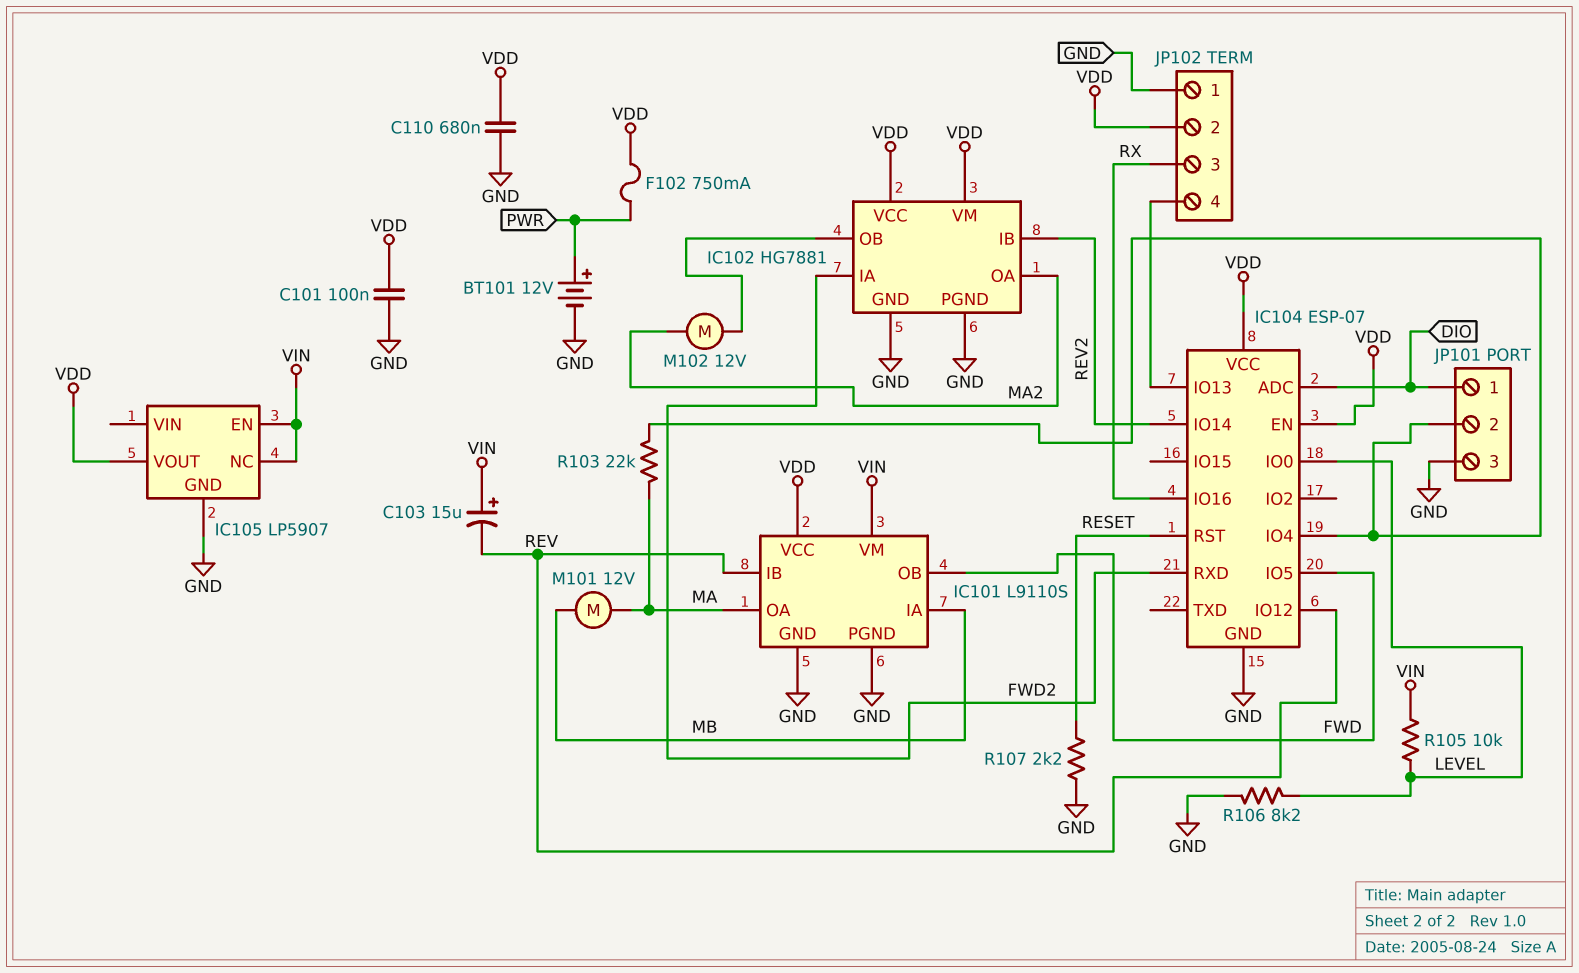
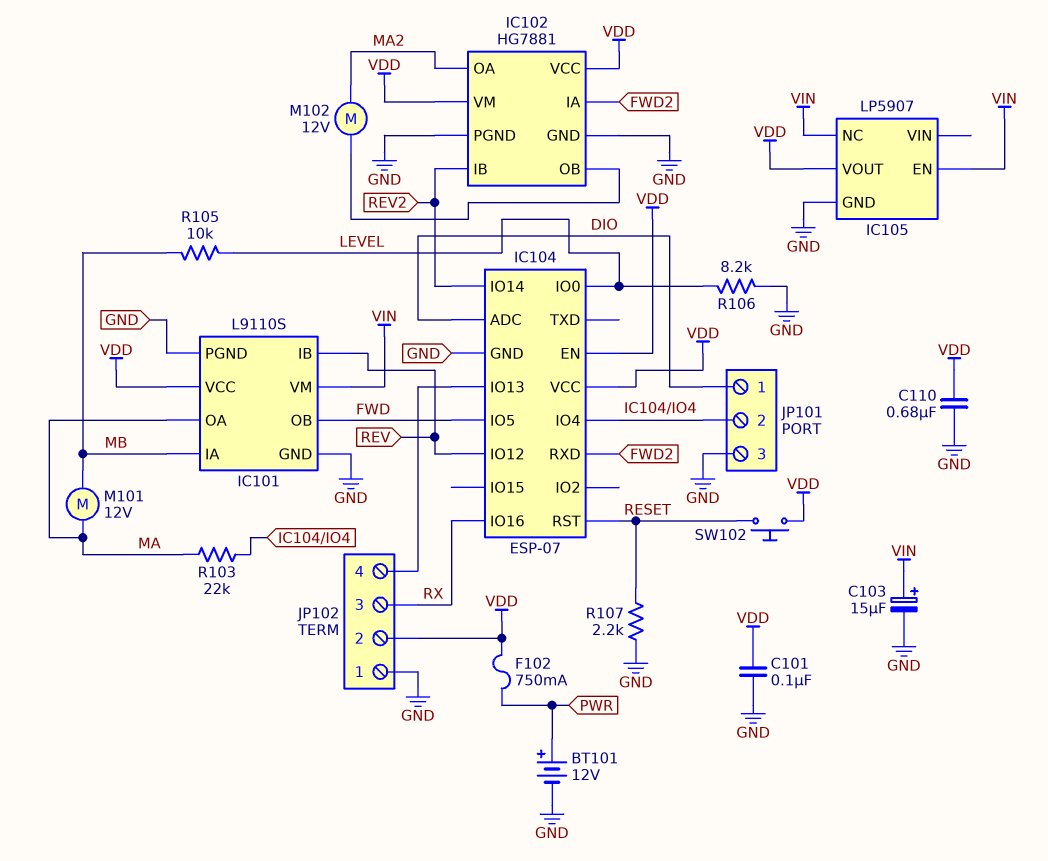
C103: 15uF (plus VIN, minus REV) -> 15uF (plus VIN, minus GND)
R105: 10k (LEVEL, VIN) -> 10k (LEVEL, MB)
SW102: none -> button (RESET, VDD)

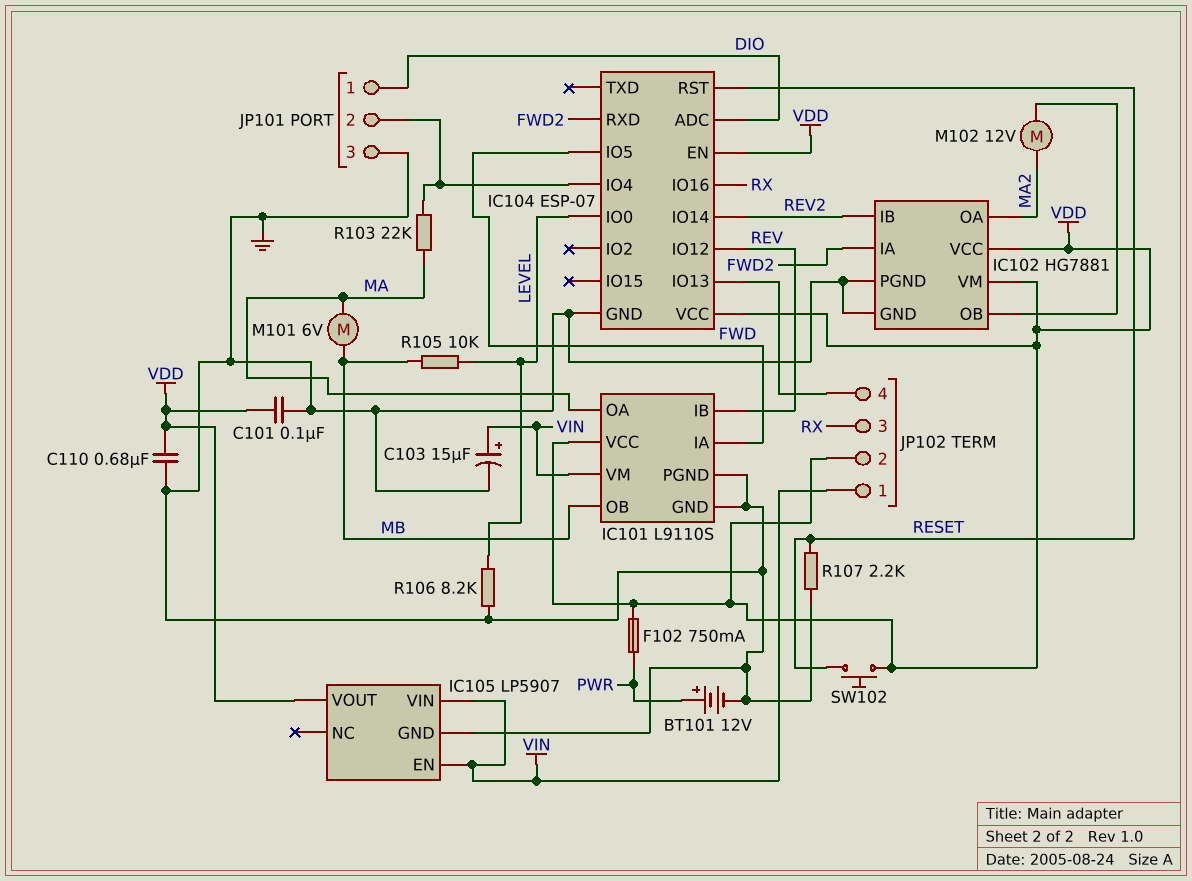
IC101 pin IA: MB -> FWD
IC101 pin OB: FWD -> MB
IC105 pin NC: VIN -> none
IC105 pin VIN: none -> VIN
JP102 pin 1: GND -> VIN
M101: motor 12V (MA, MB) -> motor 6V (MA, MB)

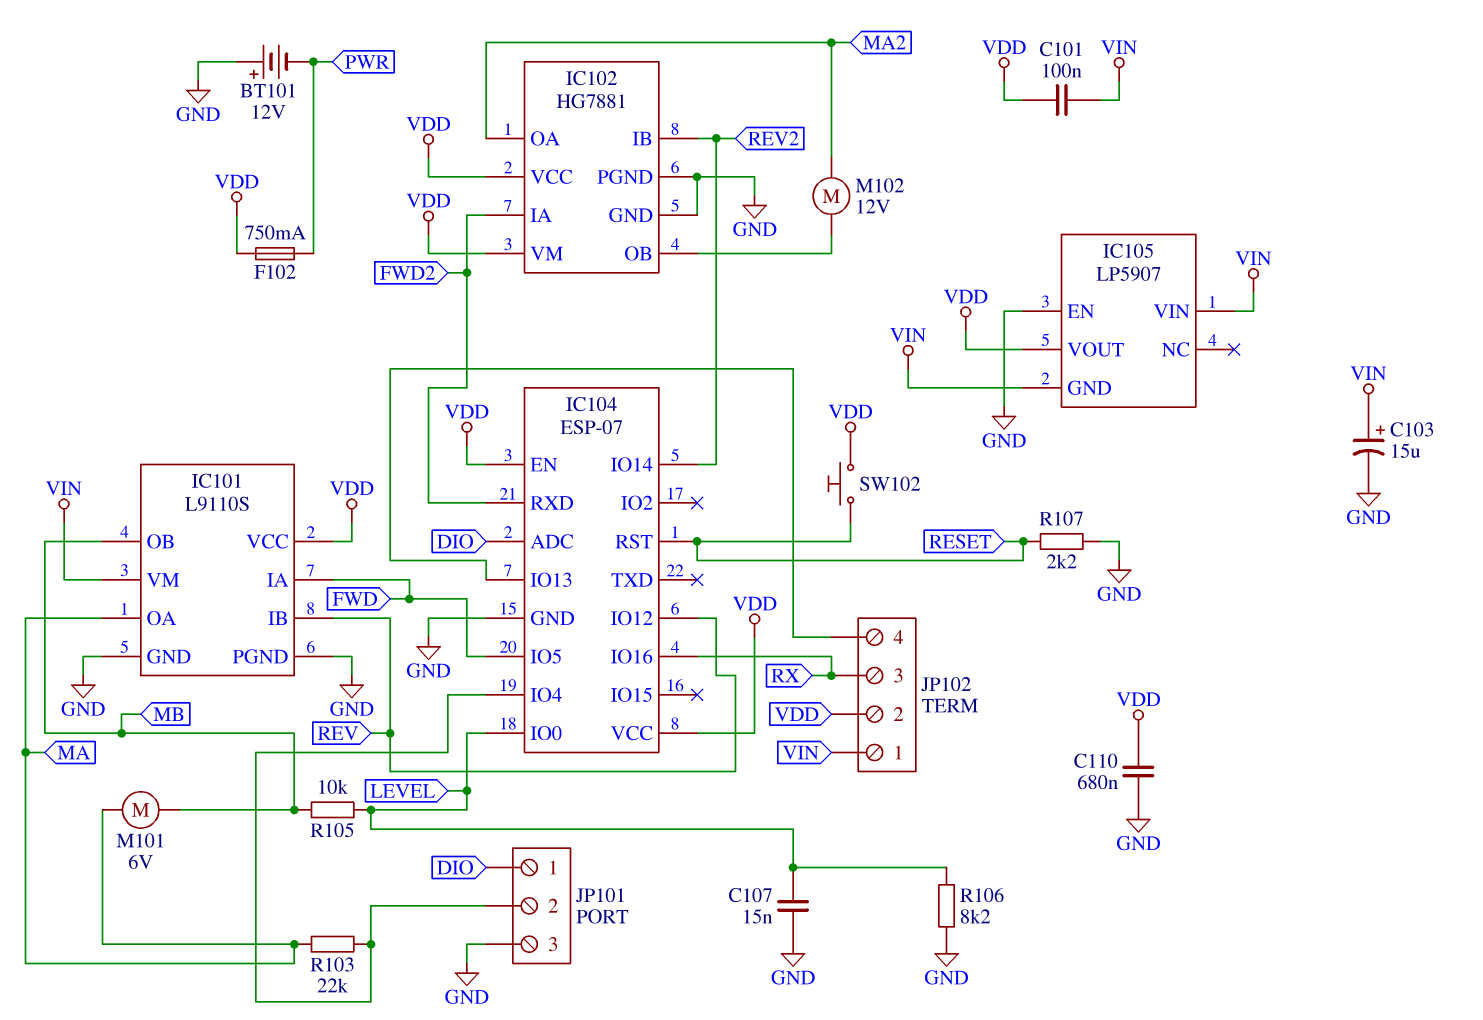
BT101: 12V (plus PWR, minus GND) -> 12V (plus GND, minus PWR)
C101: 100nF (GND, VDD) -> 100nF (VDD, VIN)
C107: none -> 15nF (GND, LEVEL)
IC105 pin EN: VIN -> GND
IC105 pin GND: GND -> VIN

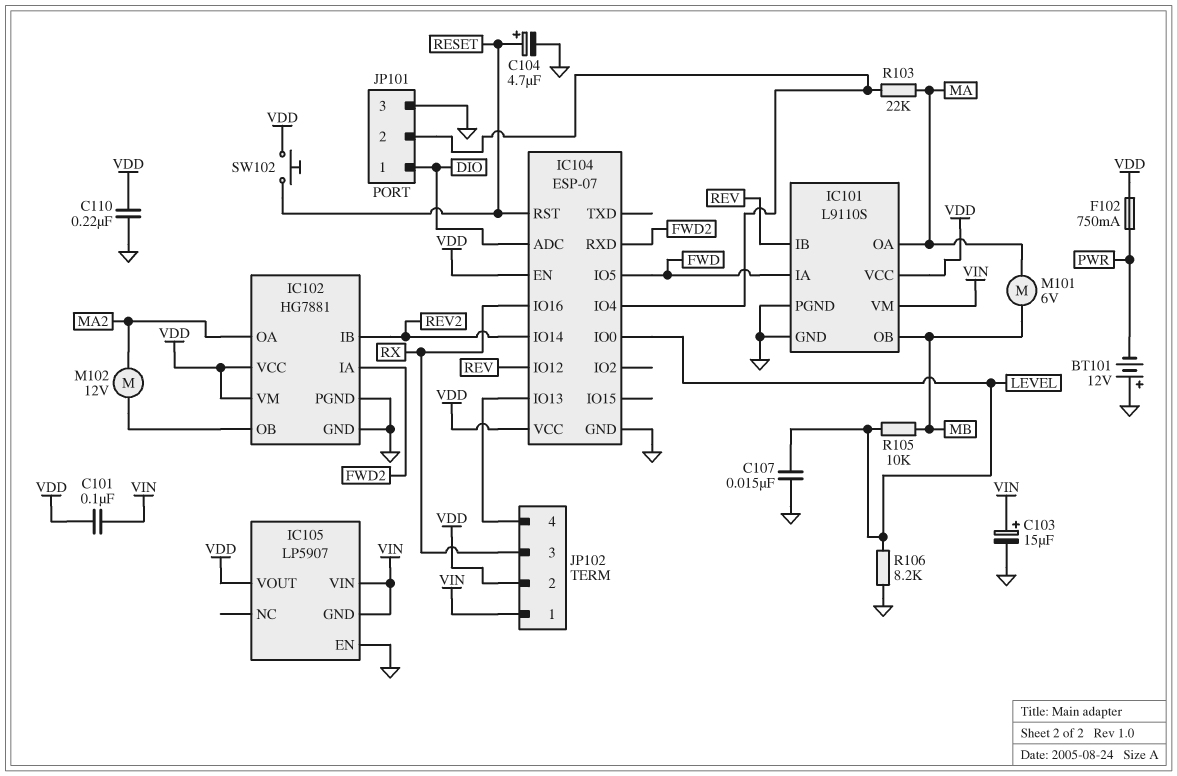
C104: none -> 4.7uF (plus RESET, minus GND)
C110: 680nF (GND, VDD) -> 220nF (GND, VDD)
R107: 2.2k (GND, RESET) -> none

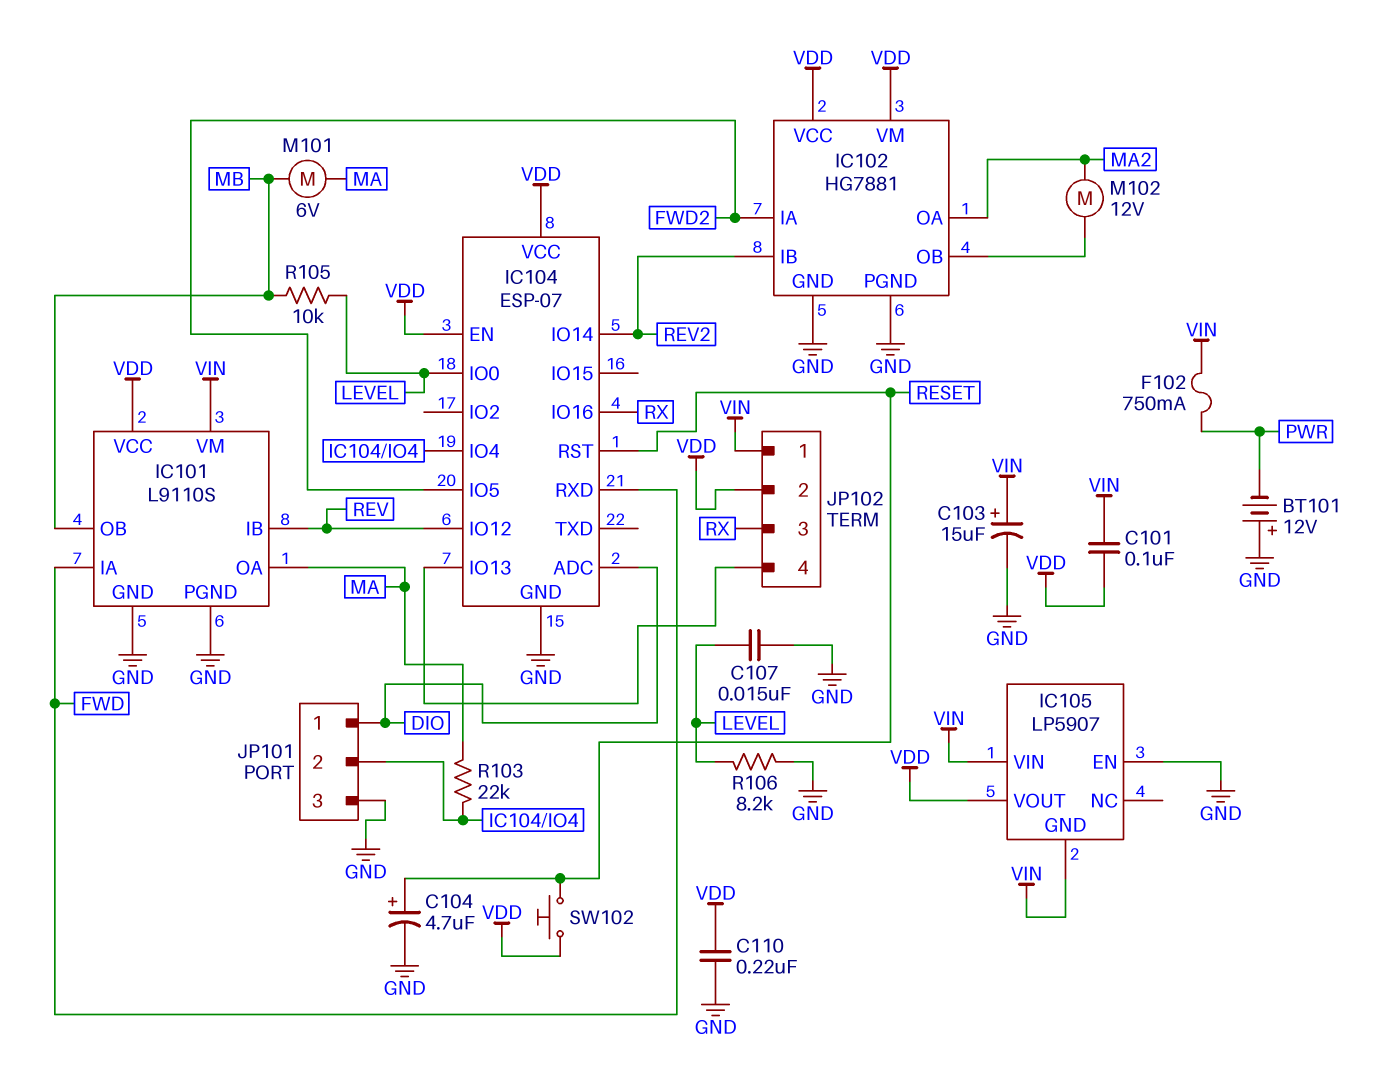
F102: 750mA (PWR, VDD) -> 750mA (PWR, VIN)
IC104 pin IO5: FWD -> FWD2
IC104 pin RXD: FWD2 -> FWD

